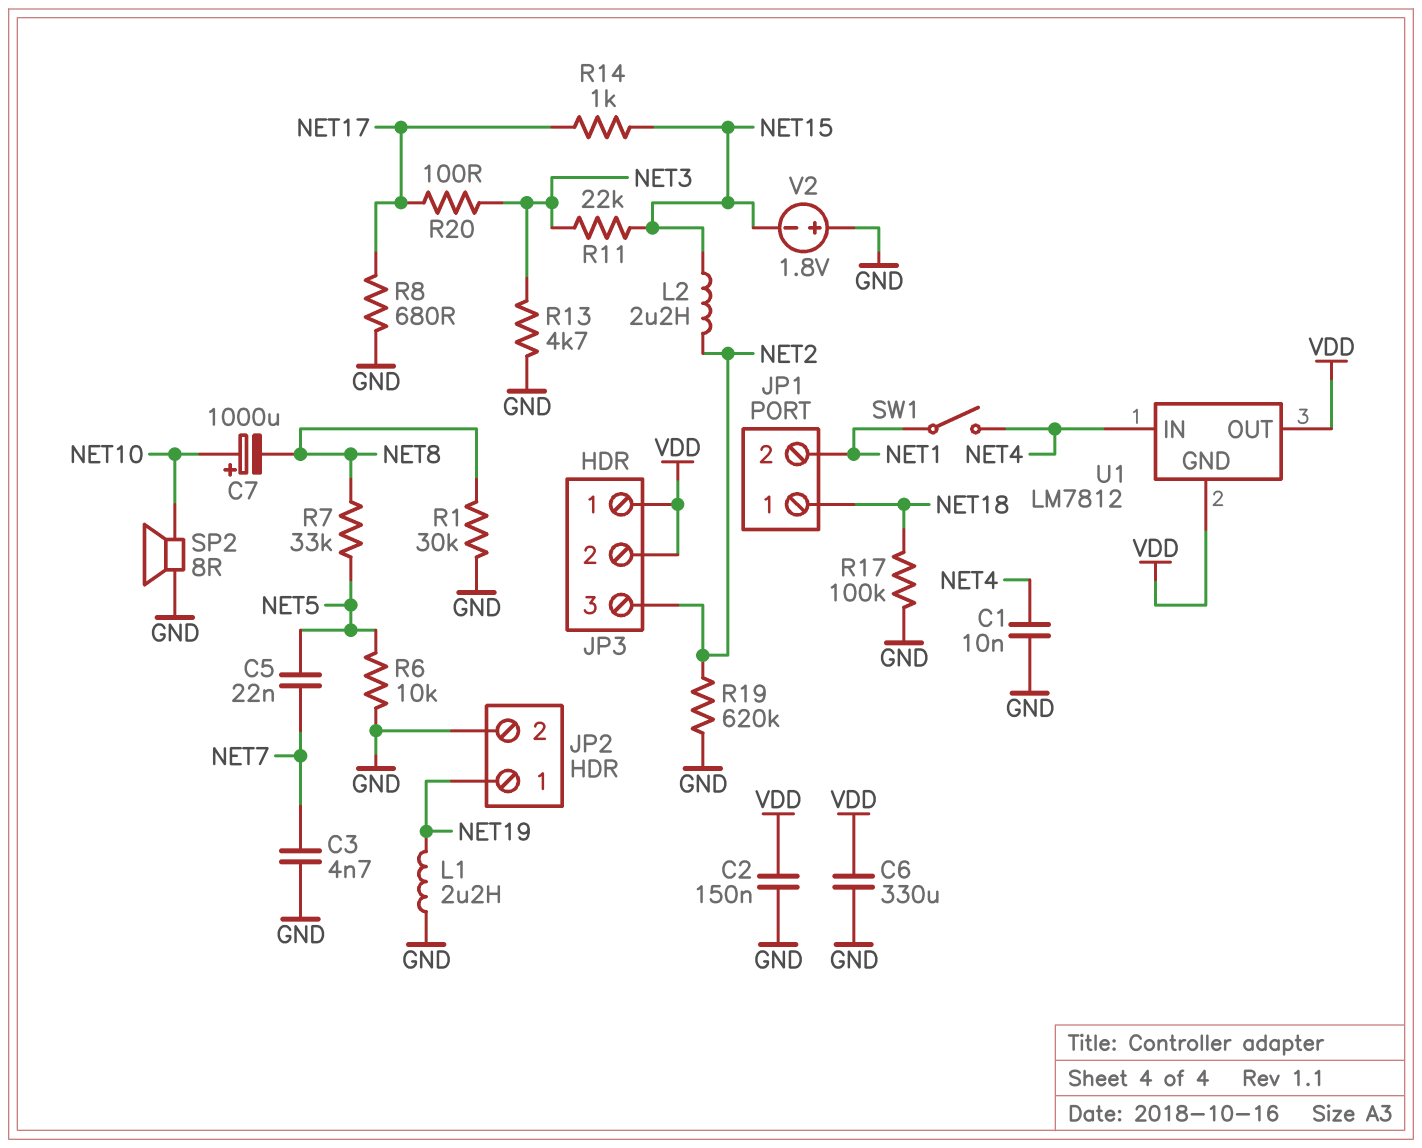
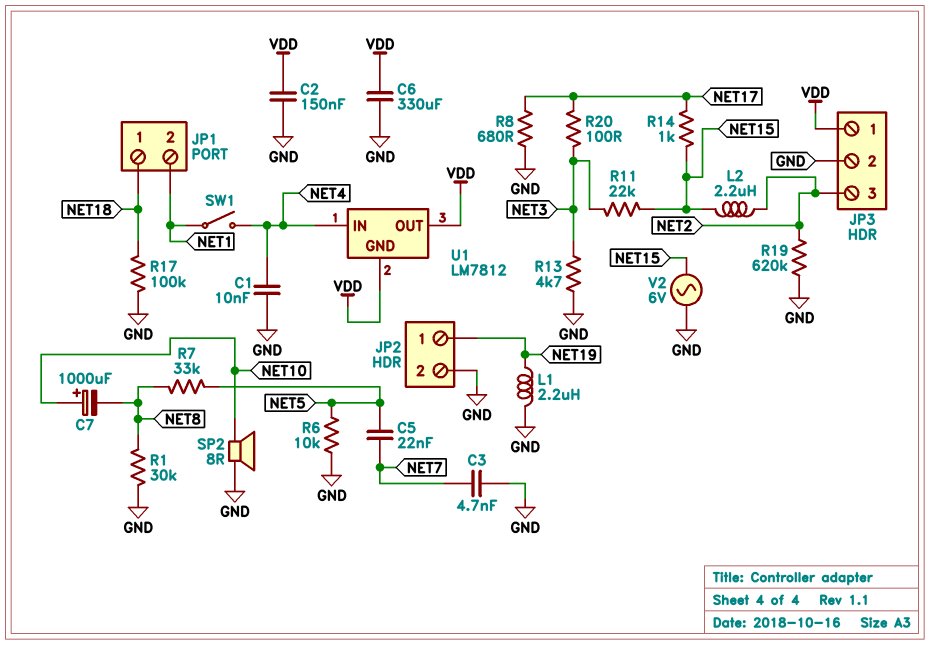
JP3 pin 2: VDD -> GND
V2: 1.8V (plus GND, minus NET15) -> AC 6V (GND, NET15)

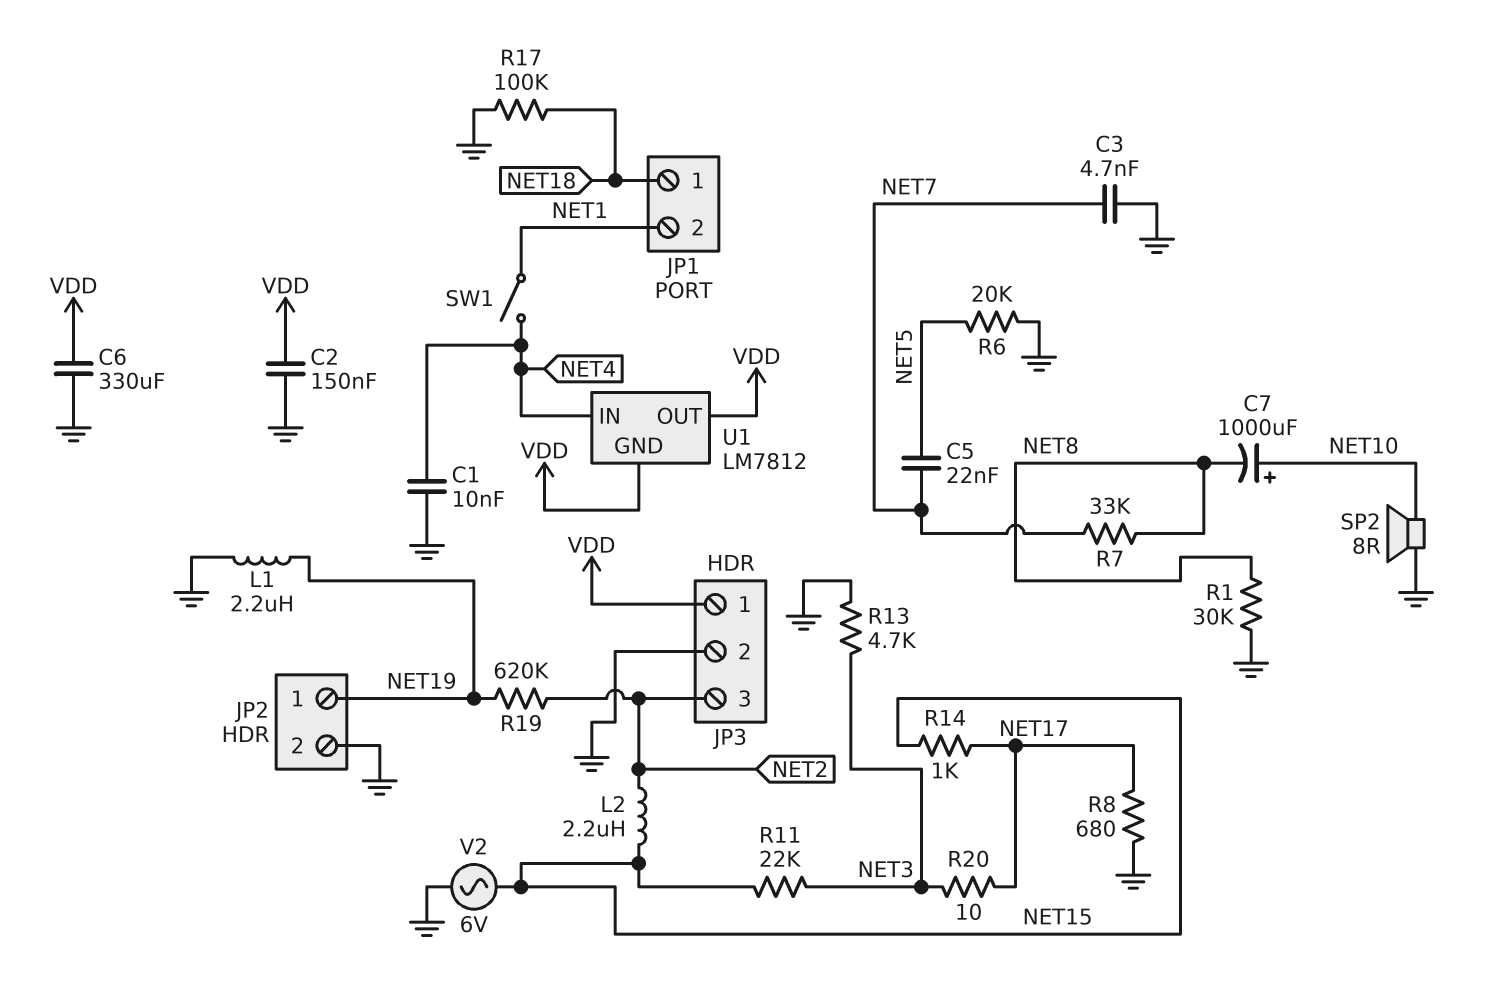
R6: 10k (GND, NET5) -> 20k (GND, NET5)
R7: 33k (NET5, NET8) -> 33k (NET7, NET8)
R19: 620k (GND, NET2) -> 620k (NET2, NET19)
R20: 100 (NET3, NET17) -> 10 (NET3, NET17)

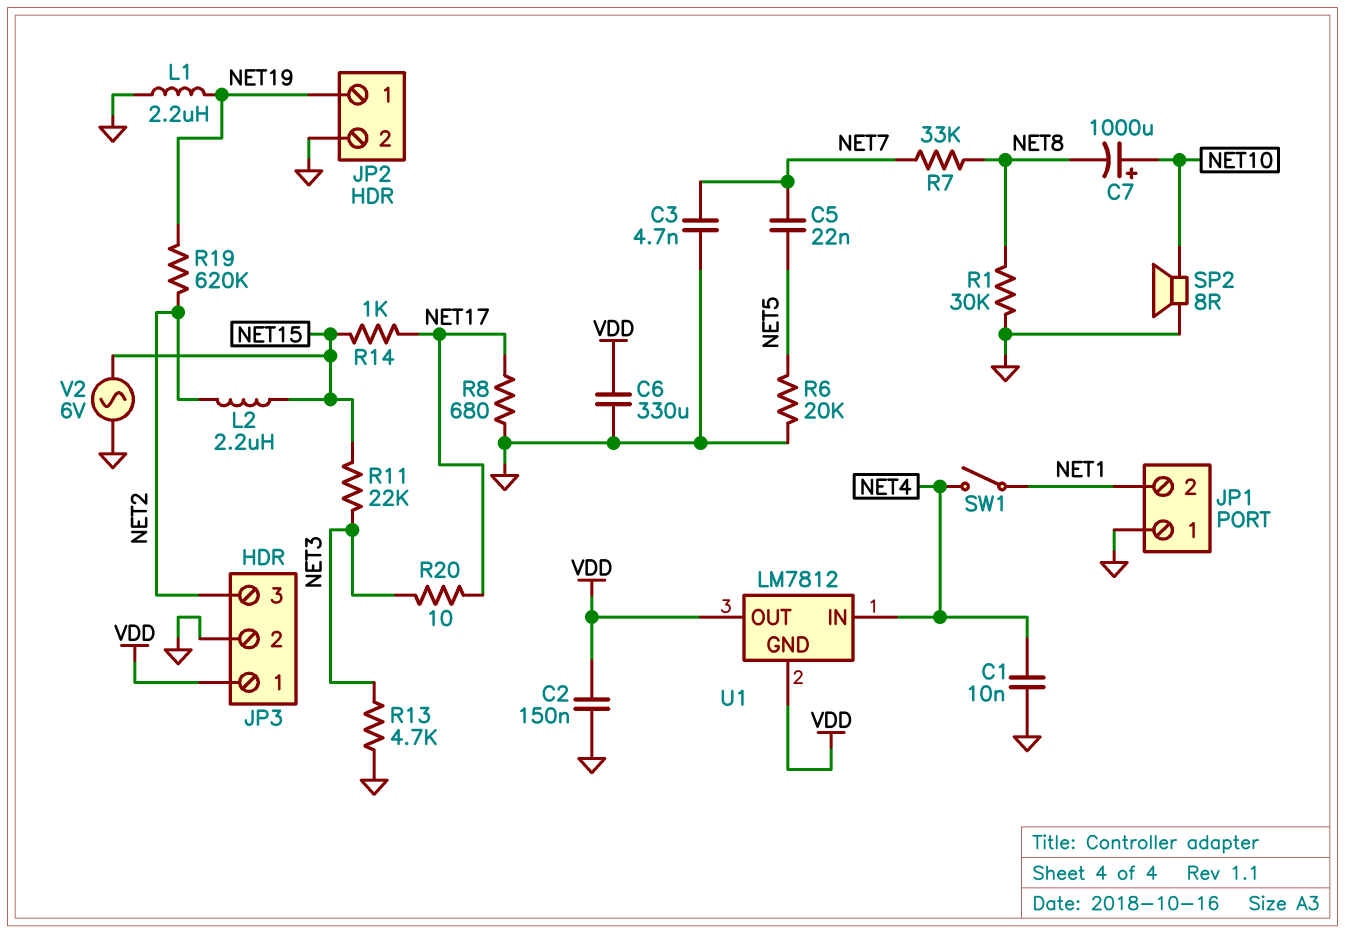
JP1 pin 1: NET18 -> GND
R17: 100k (GND, NET18) -> none

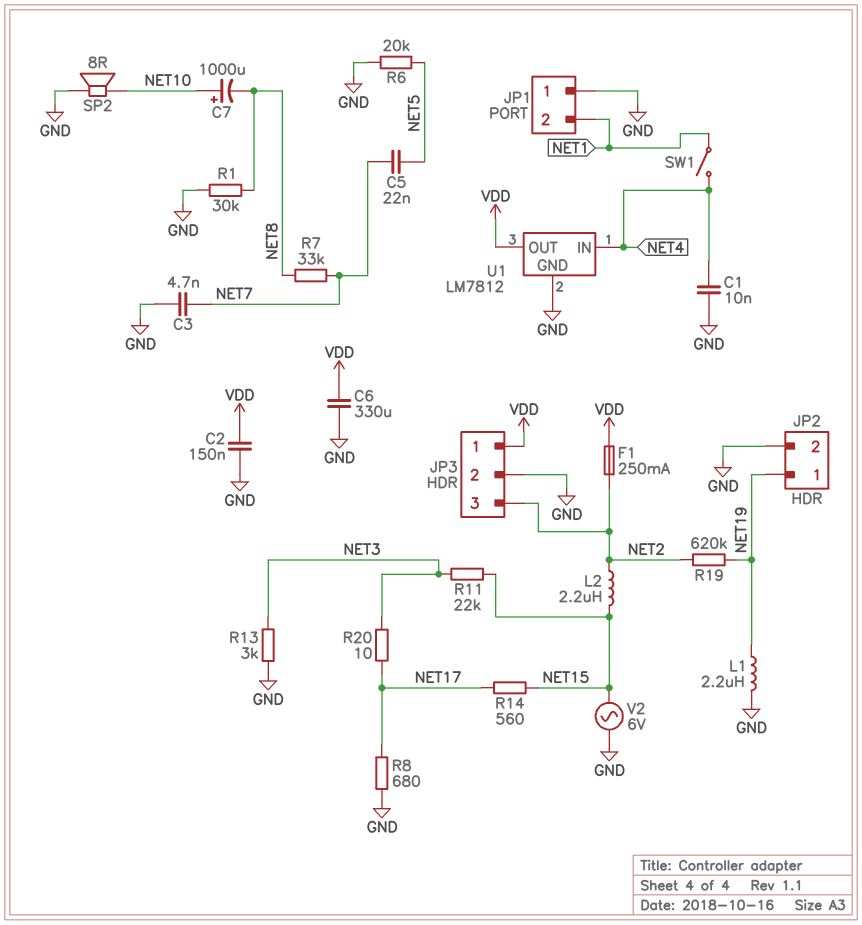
F1: none -> 250mA (NET2, VDD)
R13: 4.7k (GND, NET3) -> 3k (GND, NET3)
R14: 1k (NET15, NET17) -> 560 (NET15, NET17)
U1 pin GND: VDD -> GND

